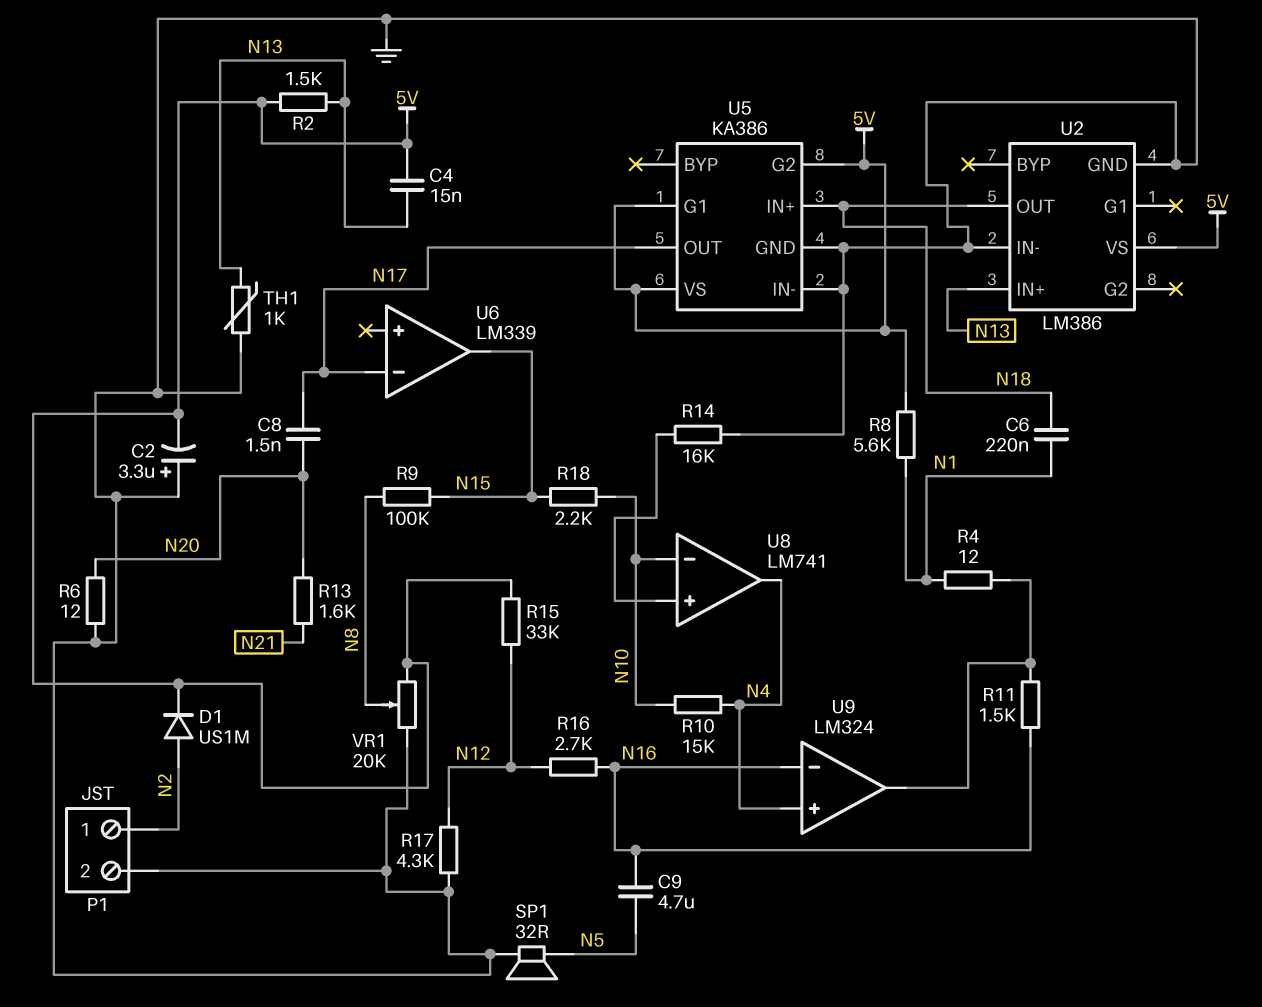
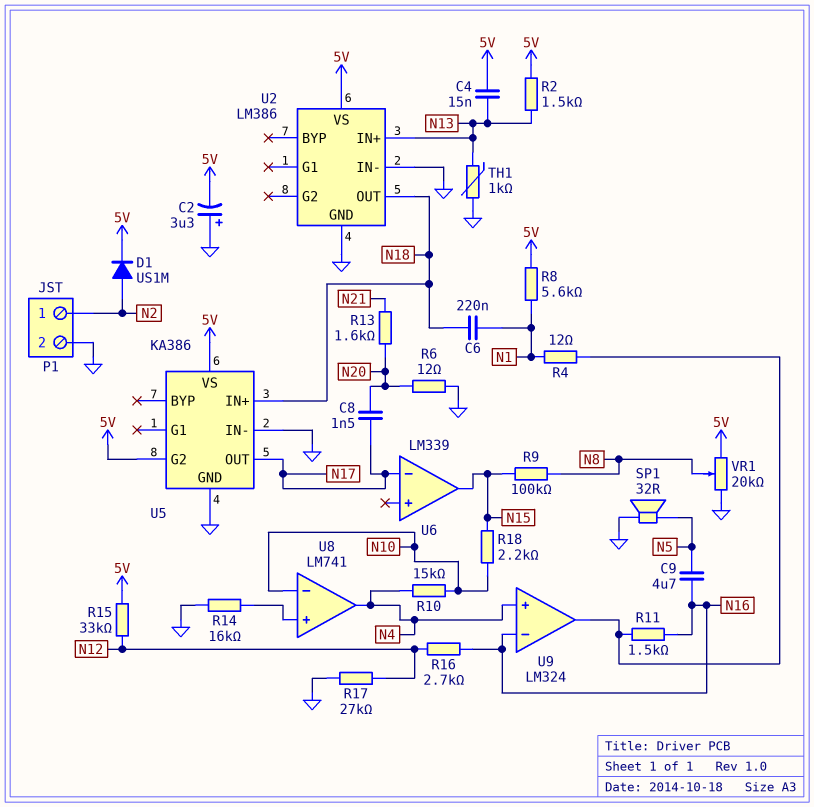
R17: 4.3k (GND, N12) -> 27k (GND, N12)
U5 pin G1: 5V -> none

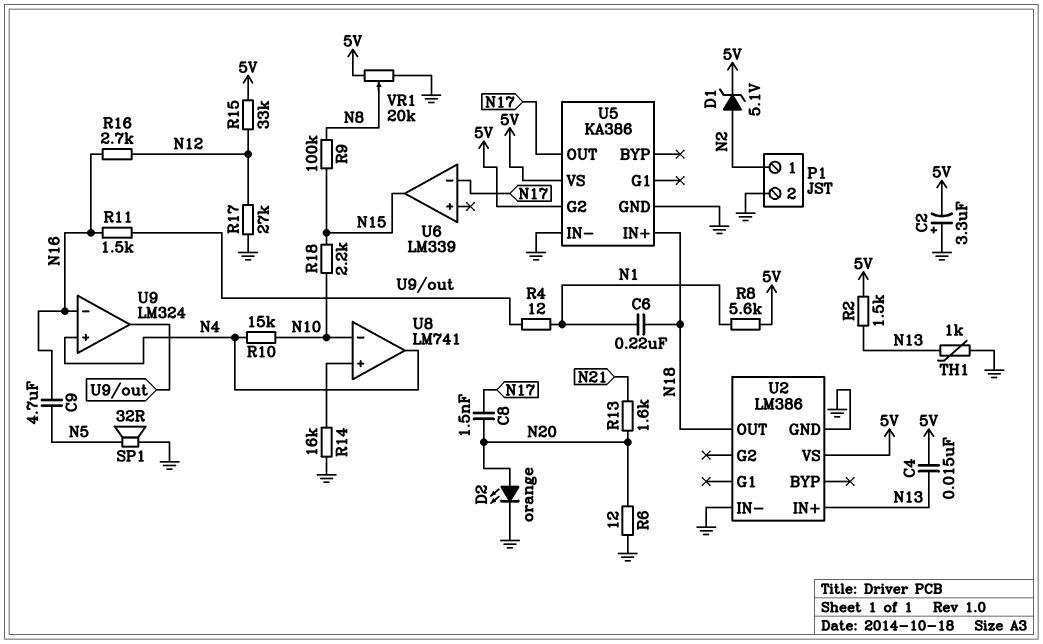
D1: diode US1M (A N2, K 5V) -> zener 5.1V (A N2, K 5V)
D2: none -> LED orange (A N20, K GND)

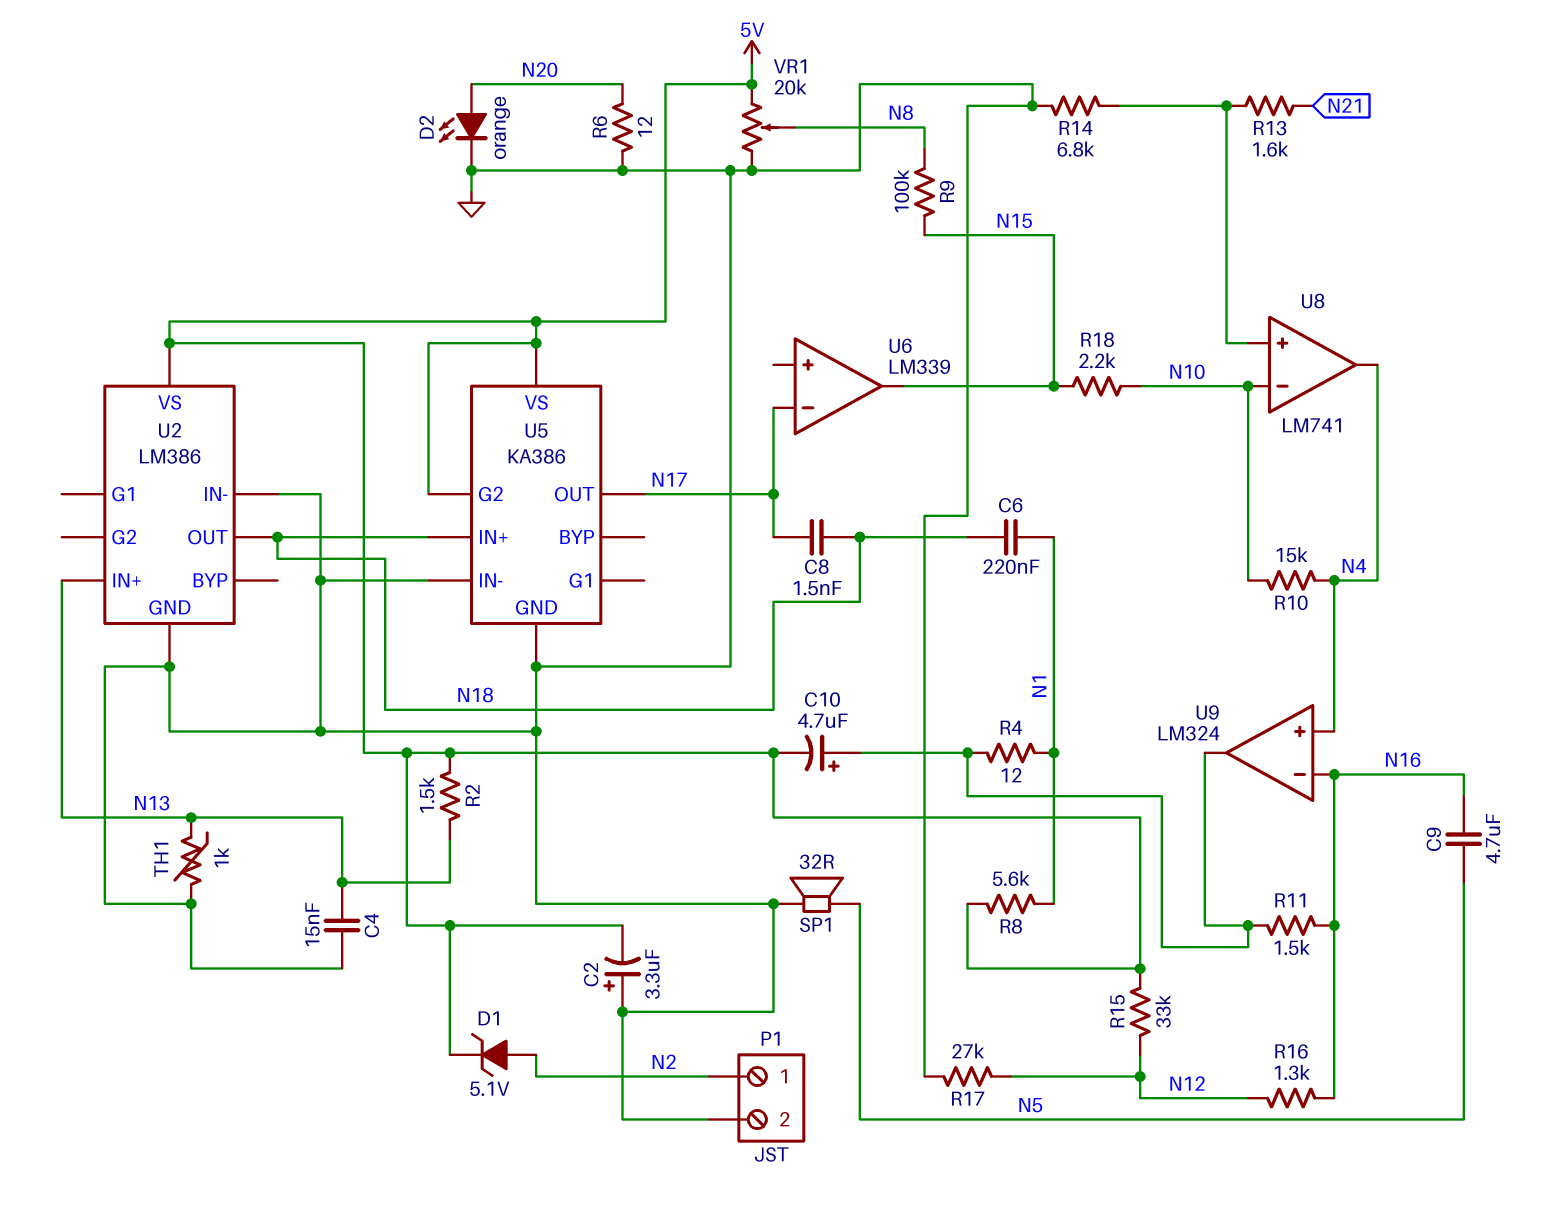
C4: 15nF (5V, N13) -> 15nF (GND, N13)
C8: 1.5nF (N17, N20) -> 1.5nF (N17, N18)
C10: none -> 4.7uF (plus U9/out, minus 5V)
R13: 1.6k (N20, N21) -> 1.6k (N21, U8/in+)
R14: 16k (GND, U8/in+) -> 6.8k (GND, U8/in+)
R16: 2.7k (N12, N16) -> 1.3k (N12, N16)

